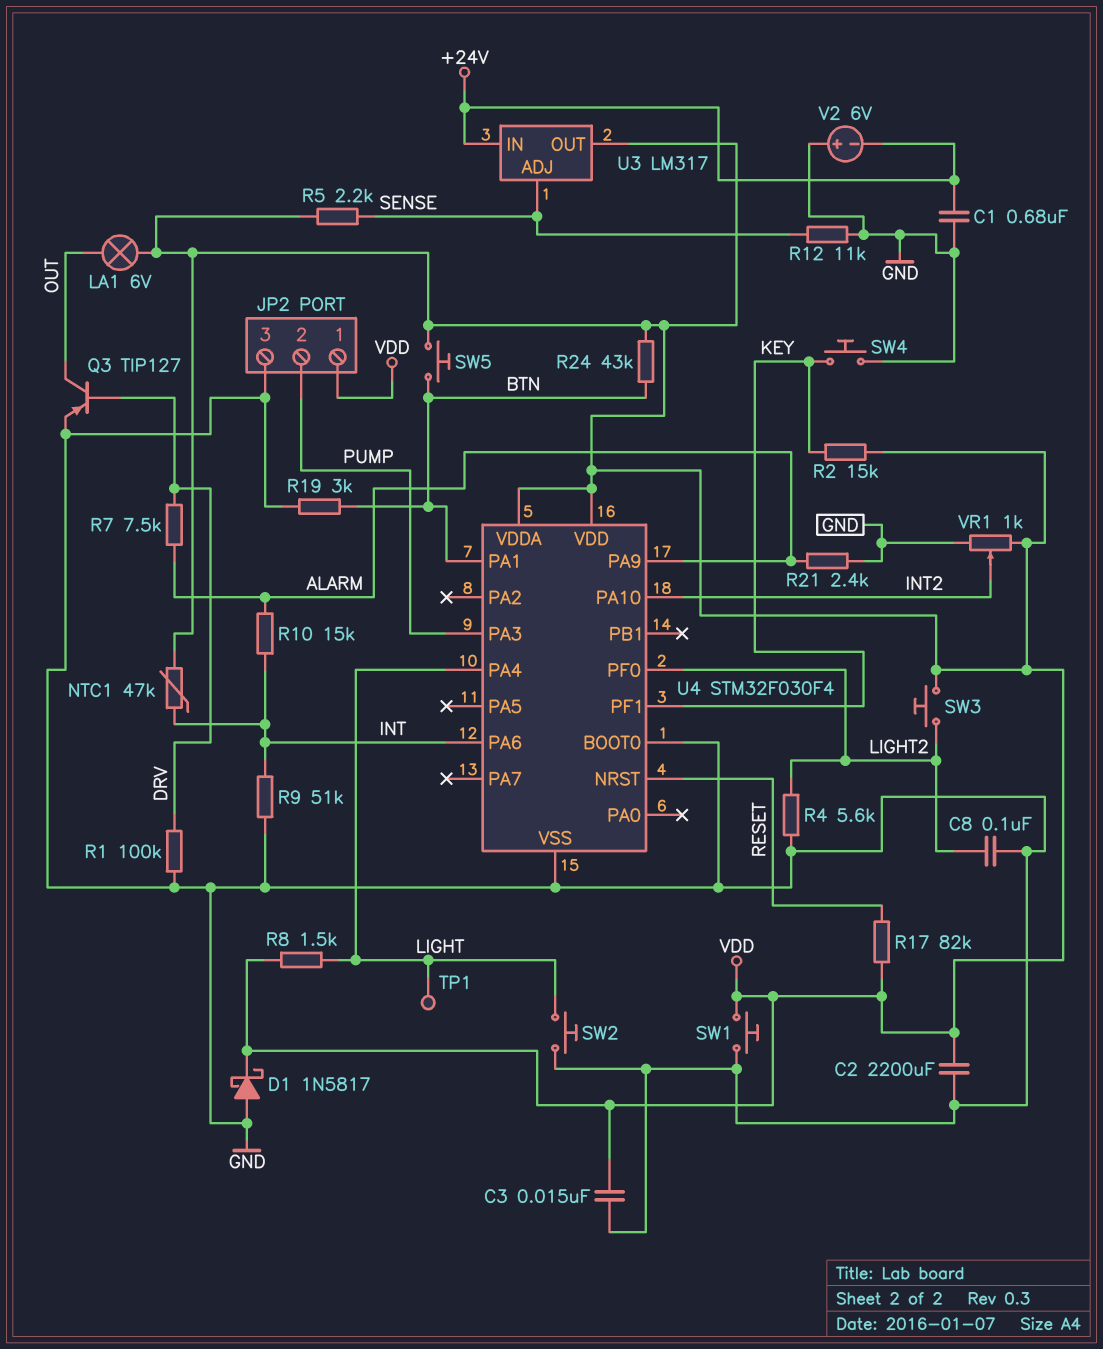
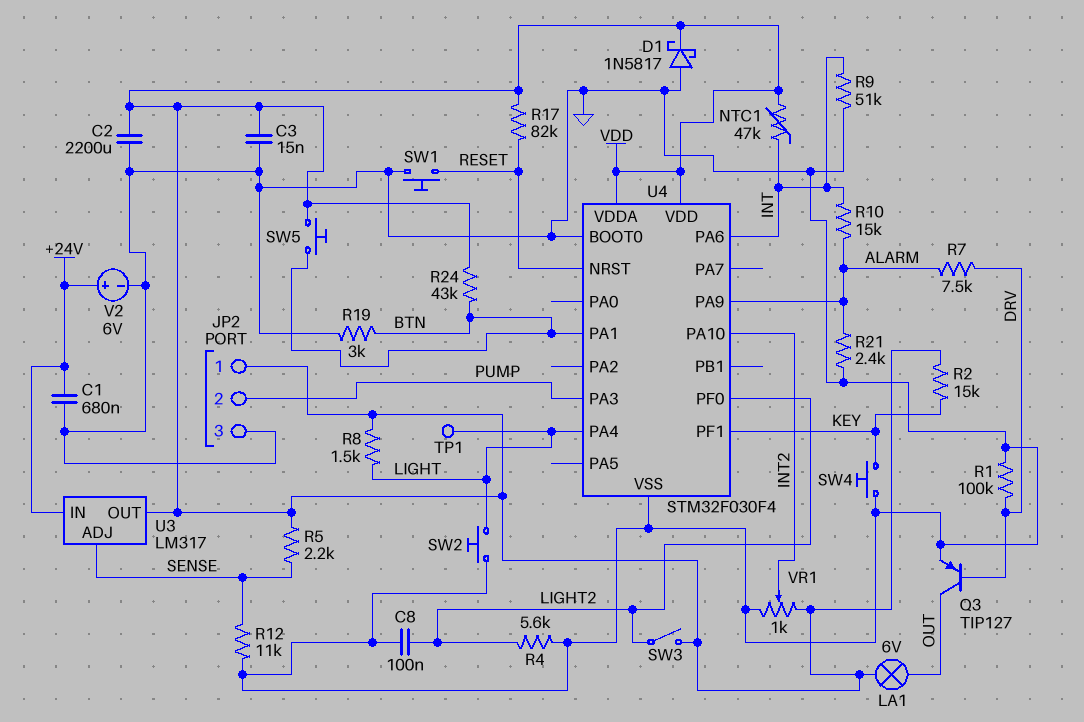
SW1: button (GND, VDD) -> button (GND, RESET)
SW3: button (LIGHT2, VDD) -> switch (LIGHT2, VDD)
V2: 6V (plus GND, minus +24V) -> 6V (plus +24V, minus GND)

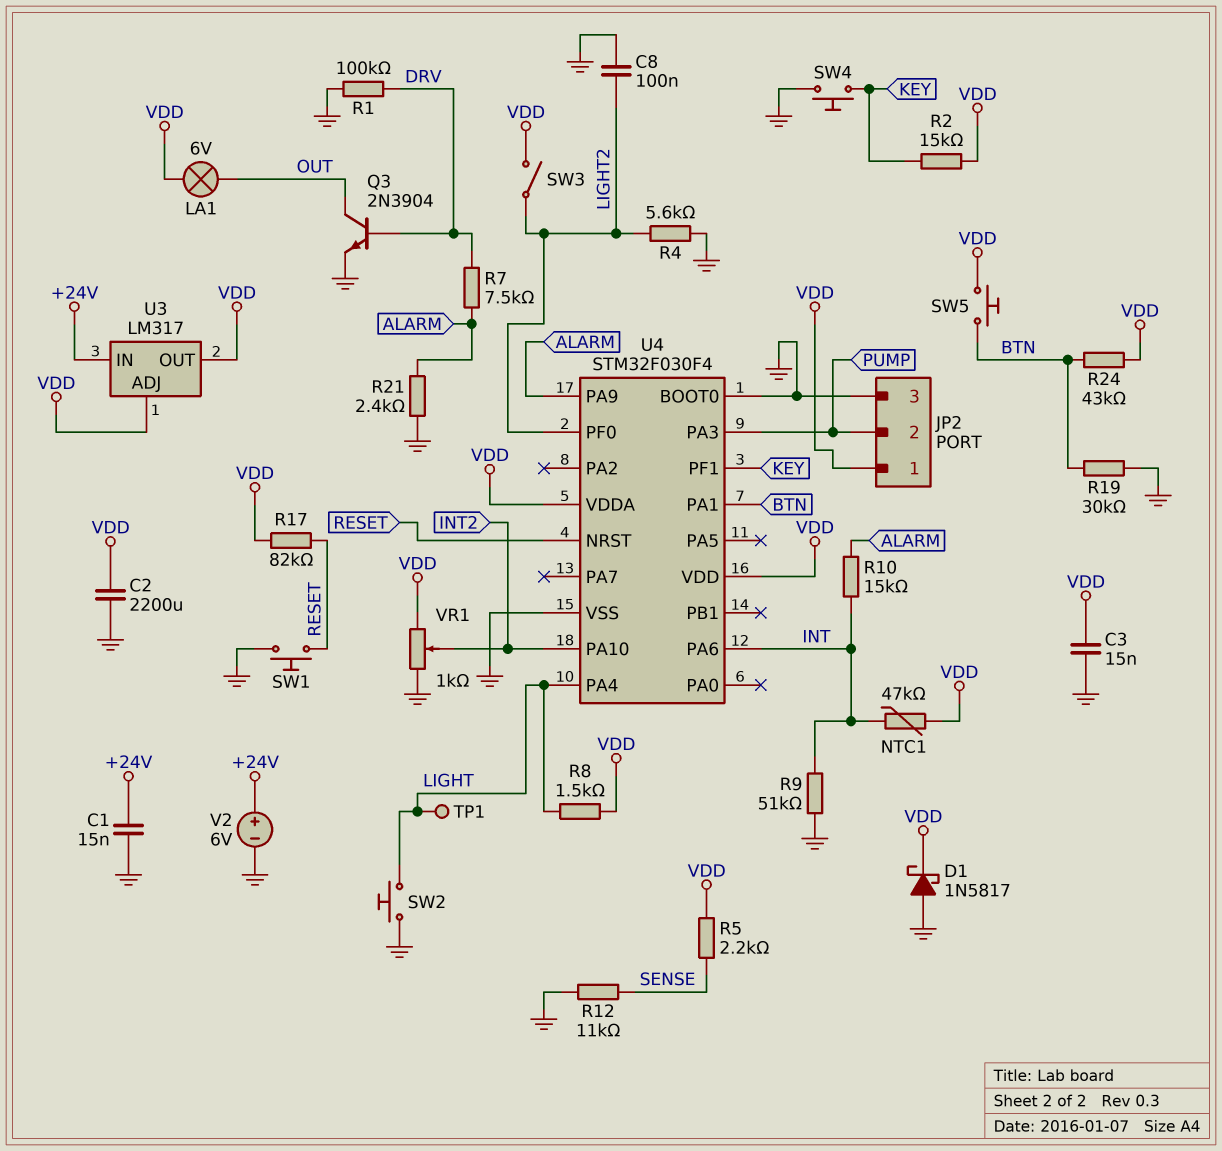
C1: 680nF (+24V, GND) -> 15nF (+24V, GND)
Q3: PNP TIP127 (B DRV, C OUT, E GND) -> NPN 2N3904 (B DRV, C OUT, E GND)
R19: 3k (BTN, GND) -> 30k (BTN, GND)
U3 pin ADJ: SENSE -> VDD

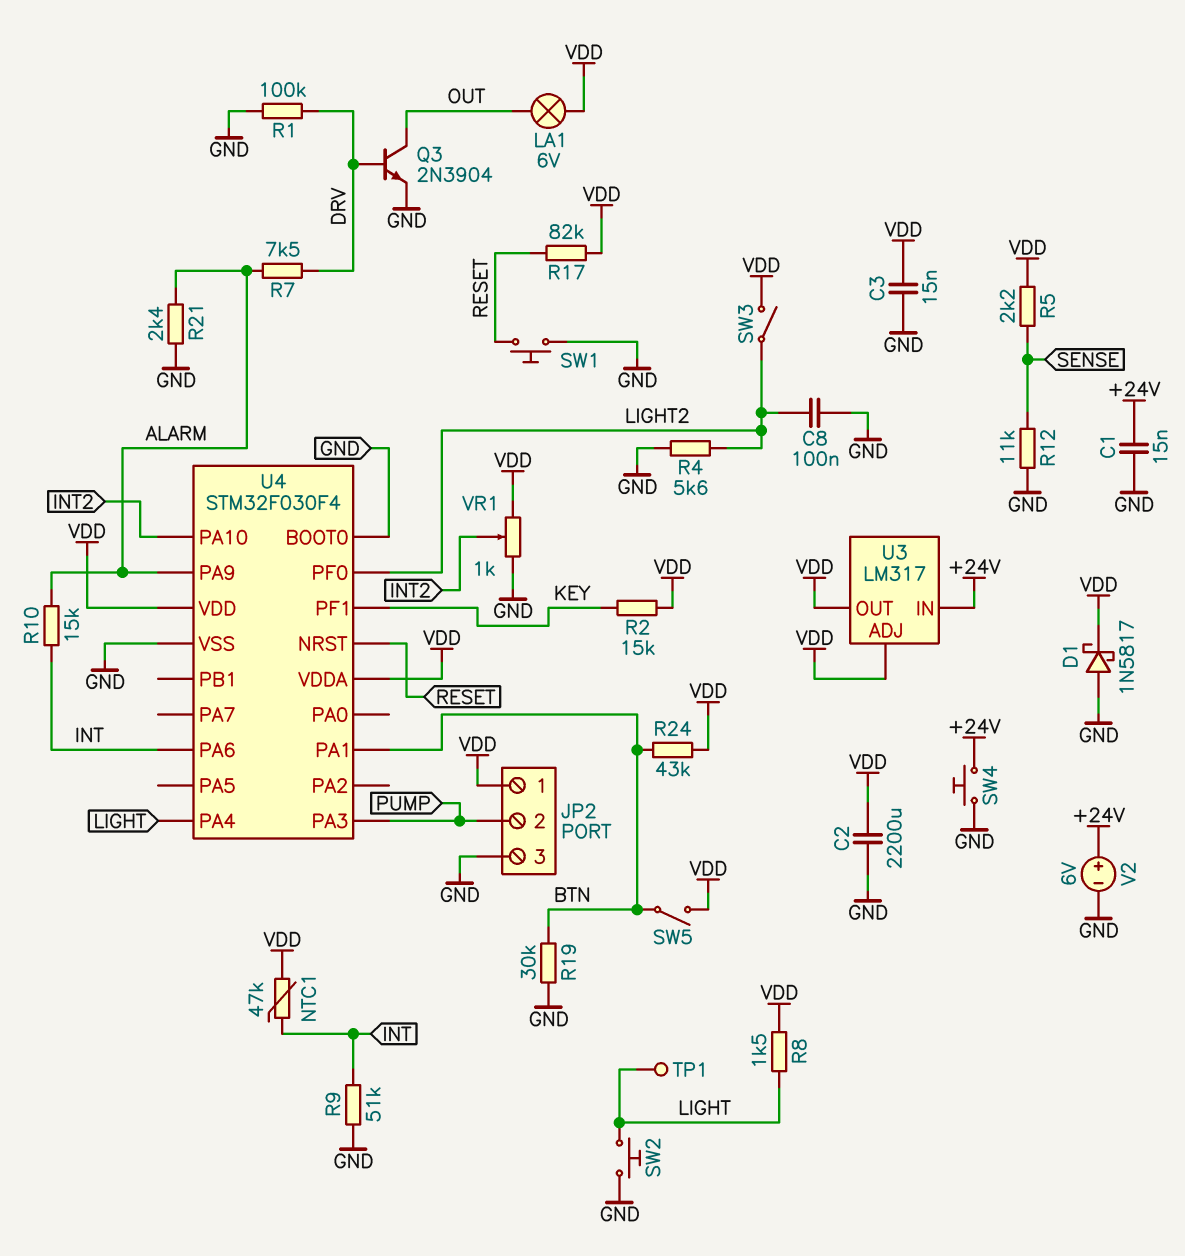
SW4: button (GND, KEY) -> button (+24V, GND)
SW5: button (BTN, VDD) -> switch (BTN, VDD)

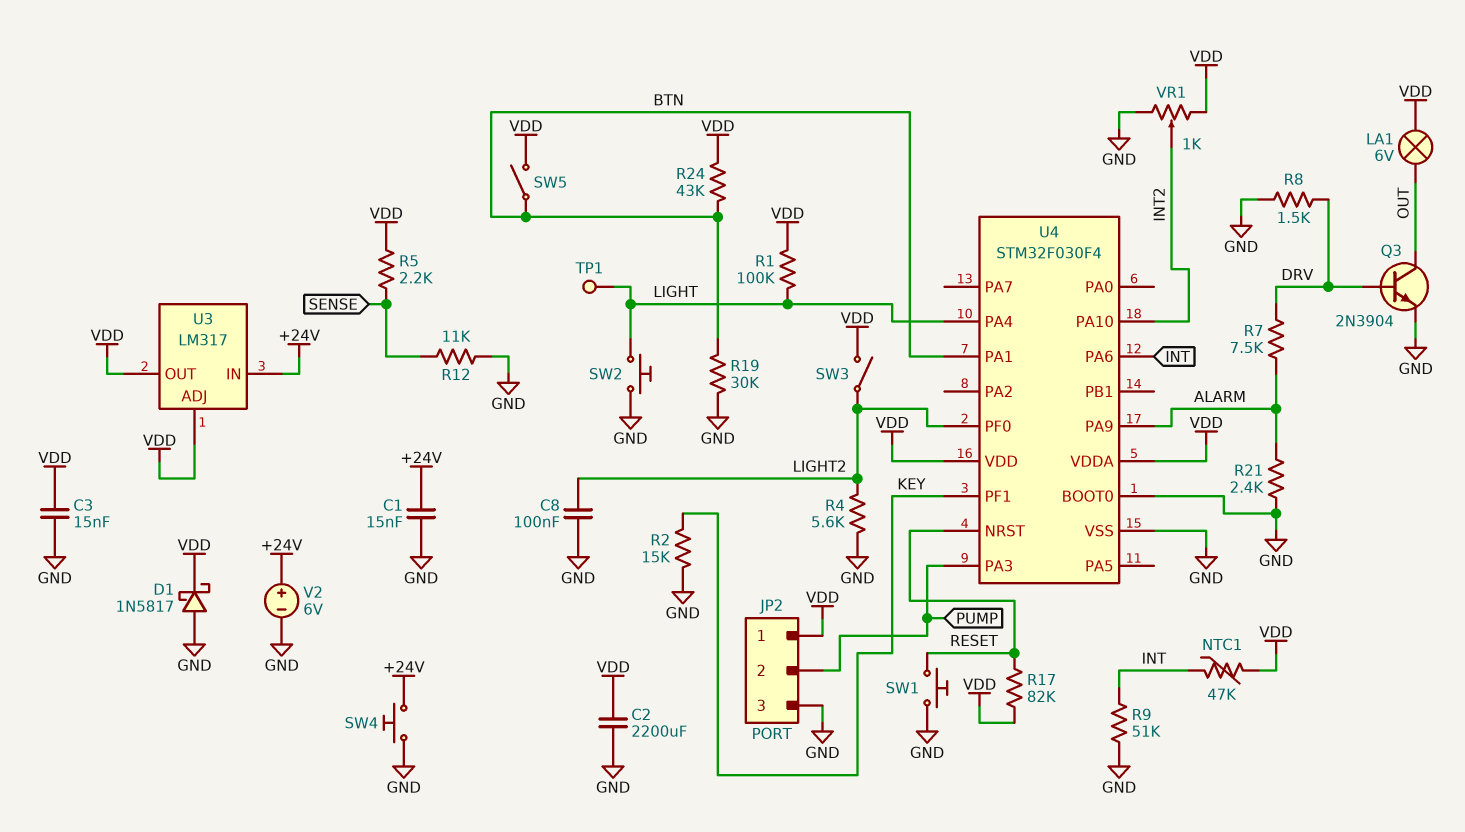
R1: 100k (DRV, GND) -> 100k (LIGHT, VDD)
R2: 15k (KEY, VDD) -> 15k (GND, KEY)
R8: 1.5k (LIGHT, VDD) -> 1.5k (DRV, GND)
R10: 15k (ALARM, INT) -> none

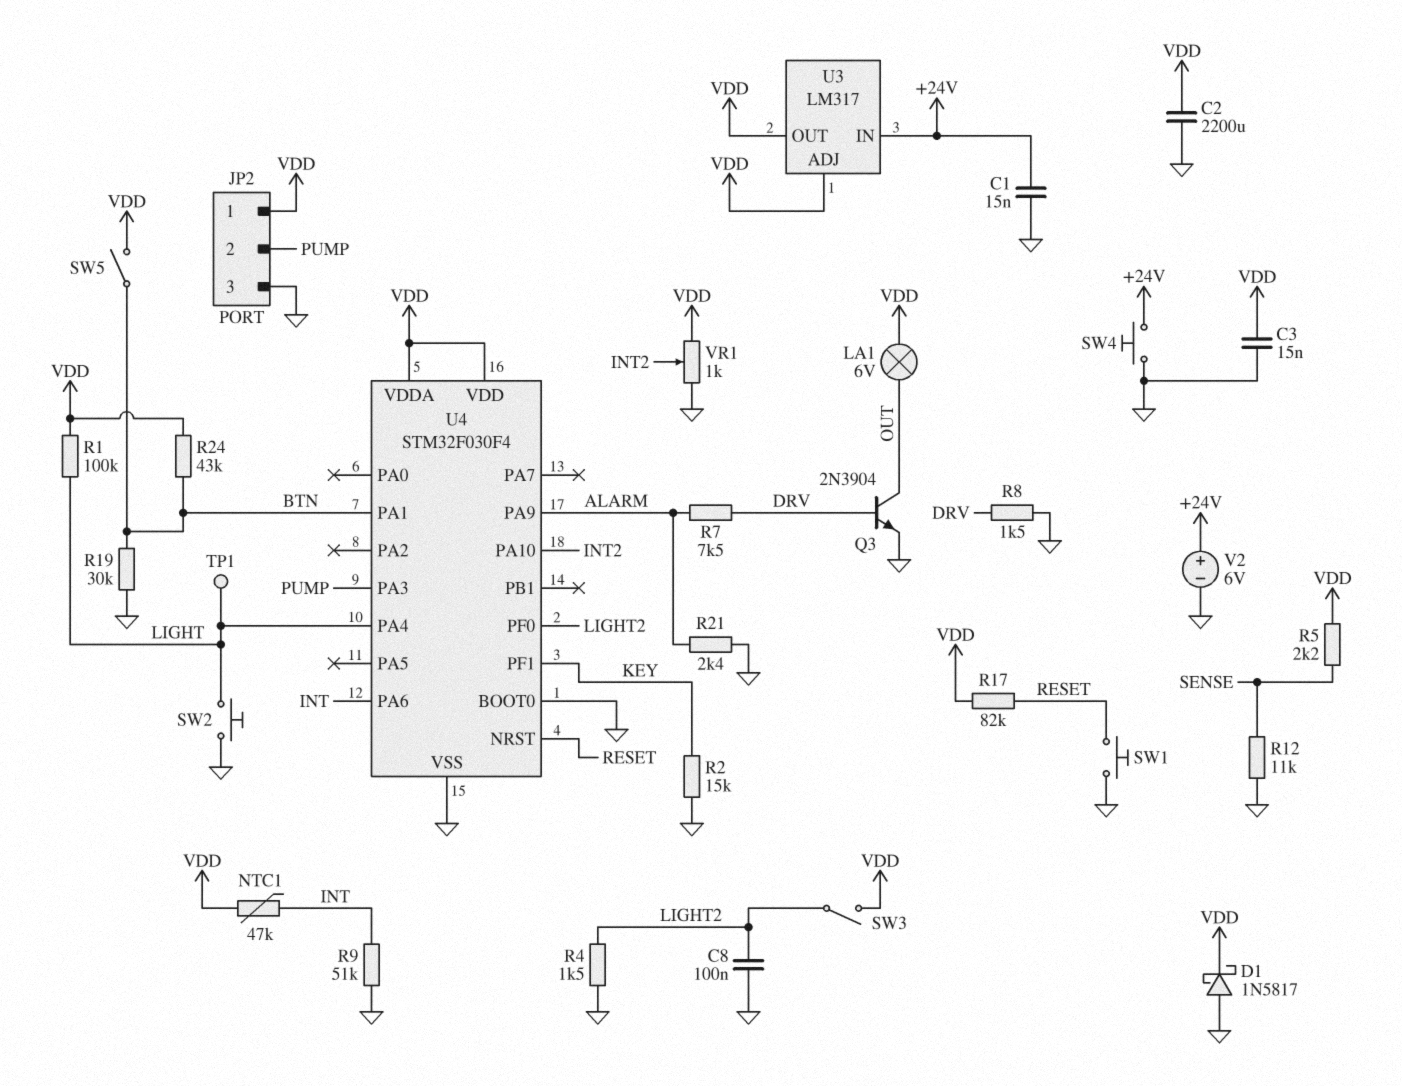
R4: 5.6k (GND, LIGHT2) -> 1.5k (GND, LIGHT2)

